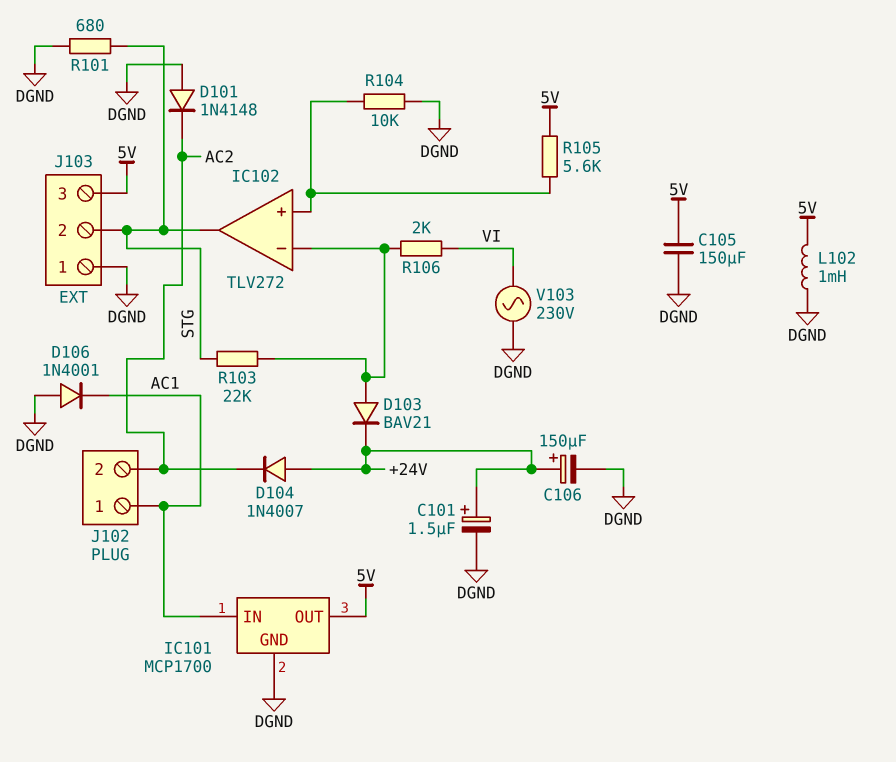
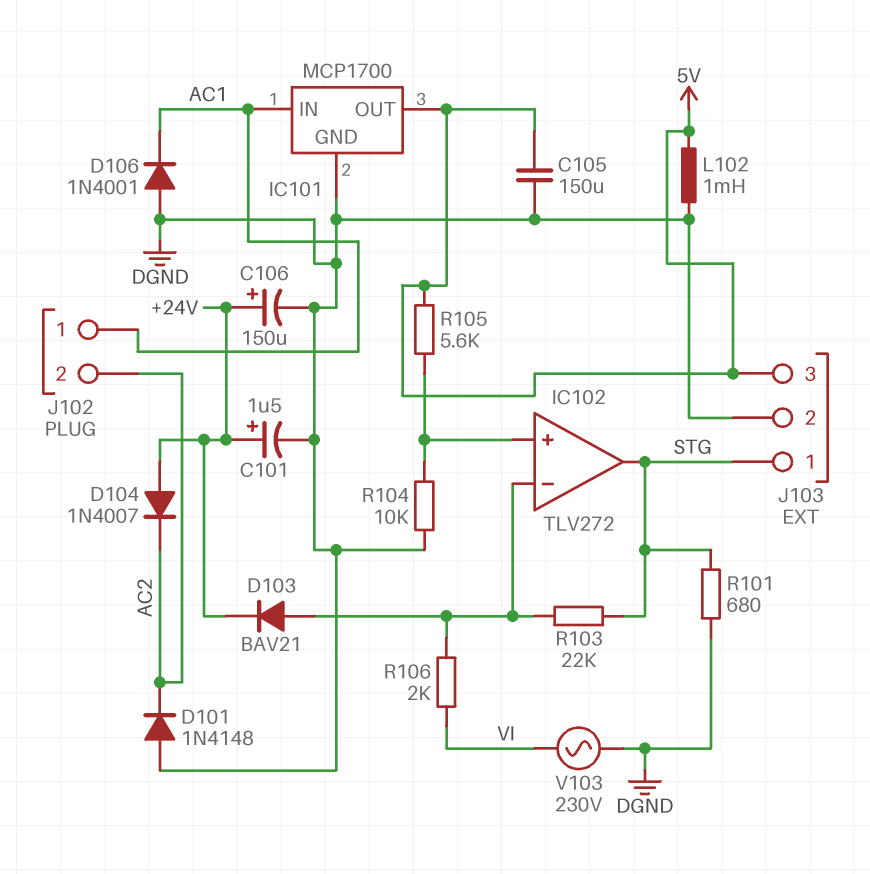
J103 pin 1: DGND -> STG
J103 pin 2: STG -> DGND

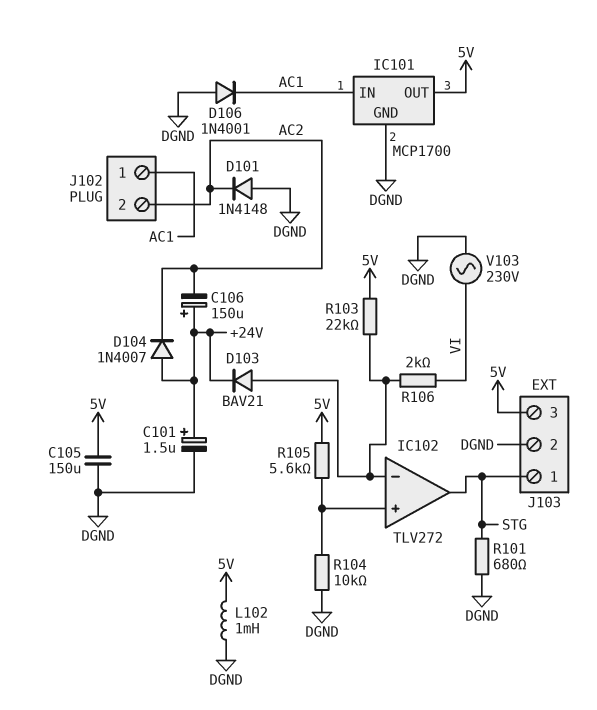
C106: 150uF (plus +24V, minus DGND) -> 150uF (plus +24V, minus AC2)
R103: 22k (IC102/in-, STG) -> 22k (5V, IC102/in-)

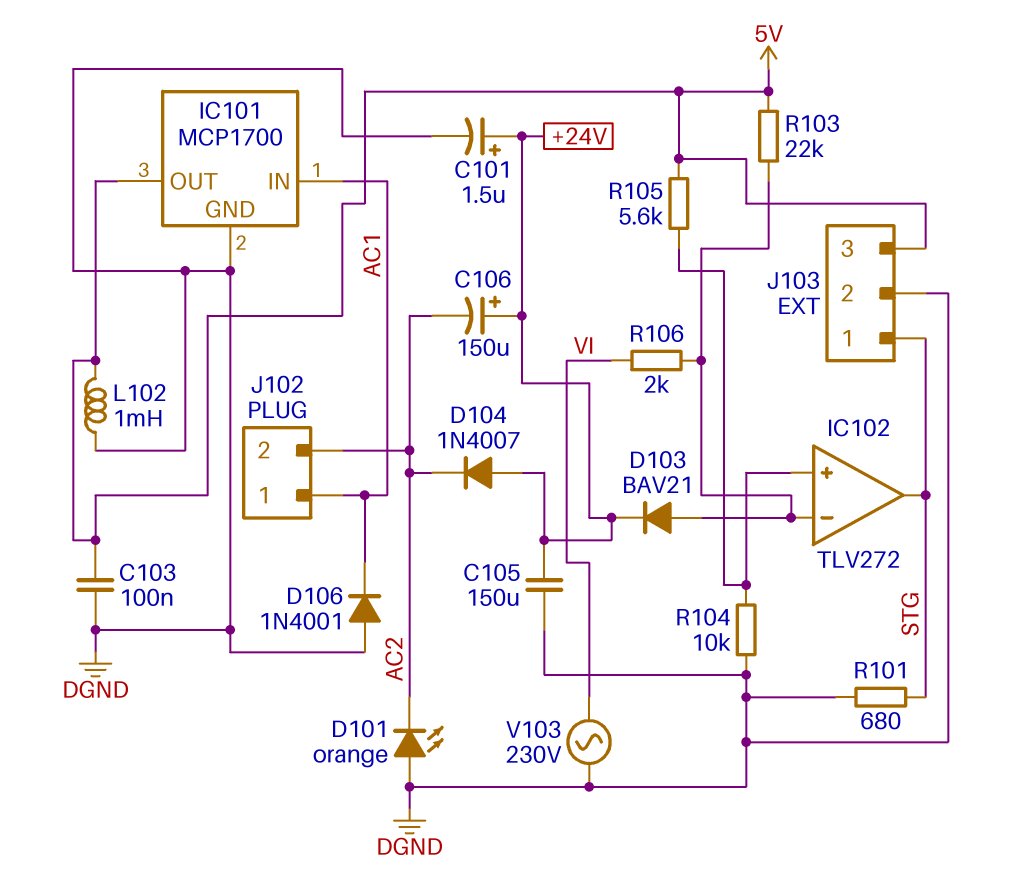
C103: none -> 100nF (5V, DGND)
C105: 150uF (5V, DGND) -> 150uF (+24V, DGND)
D101: diode 1N4148 (A DGND, K AC2) -> LED orange (A DGND, K AC2)

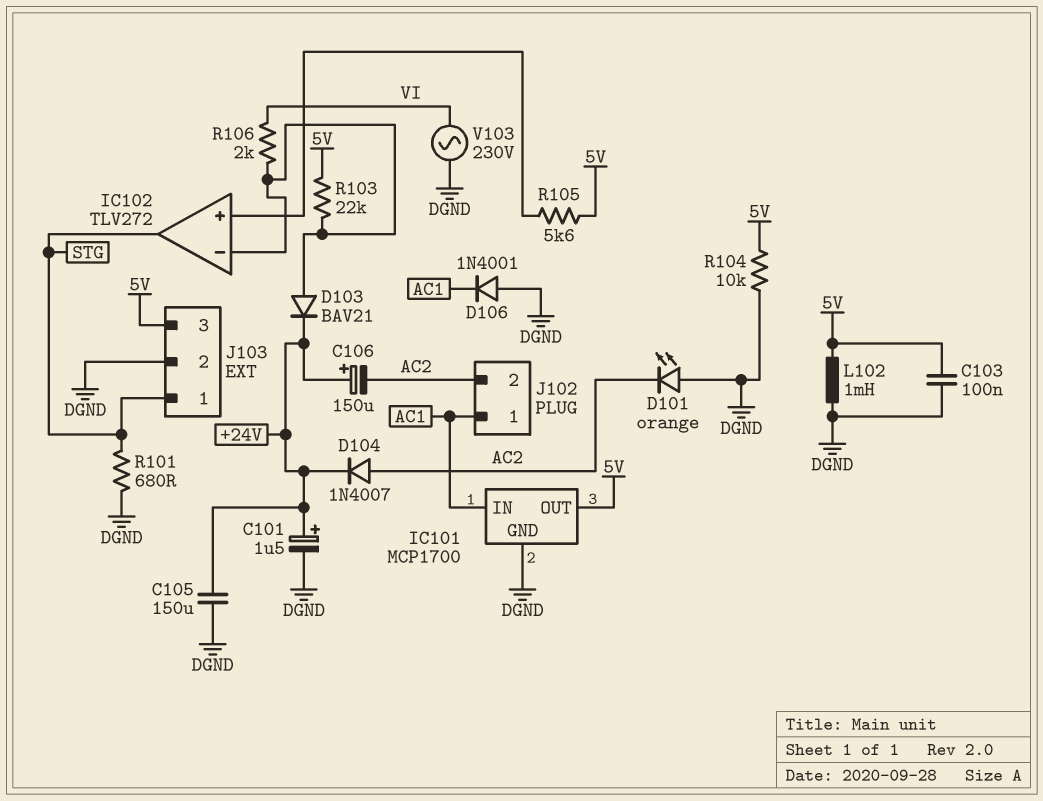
D104: diode 1N4007 (A +24V, K AC2) -> diode 1N4007 (A AC2, K +24V)
R104: 10k (DGND, IC102/in+) -> 10k (5V, DGND)

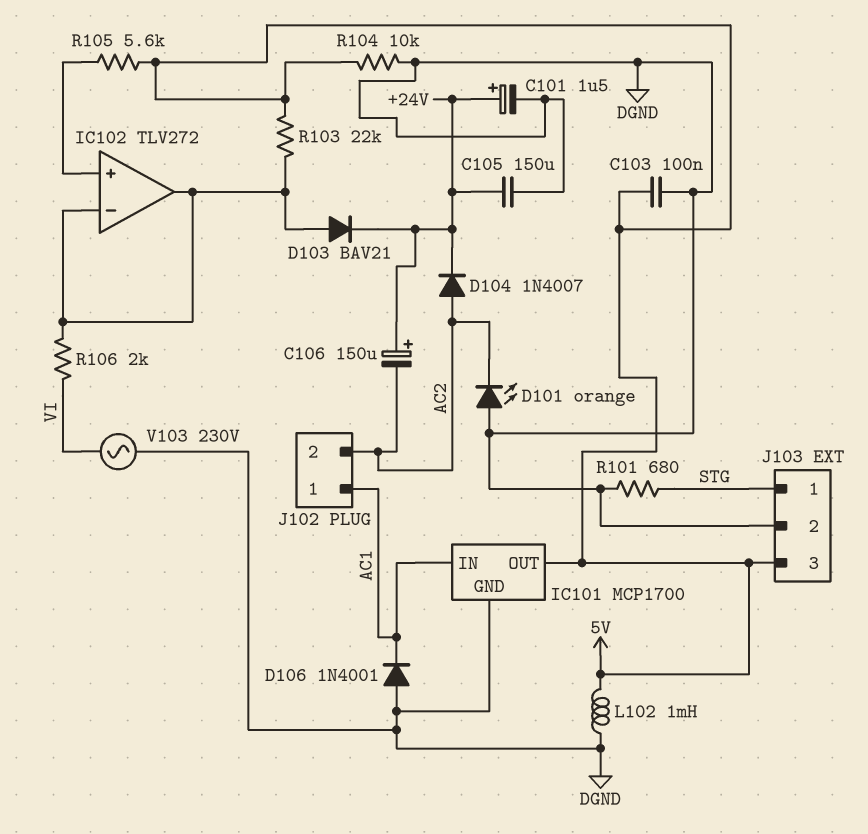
IC102 pin out: STG -> IC102/in-

